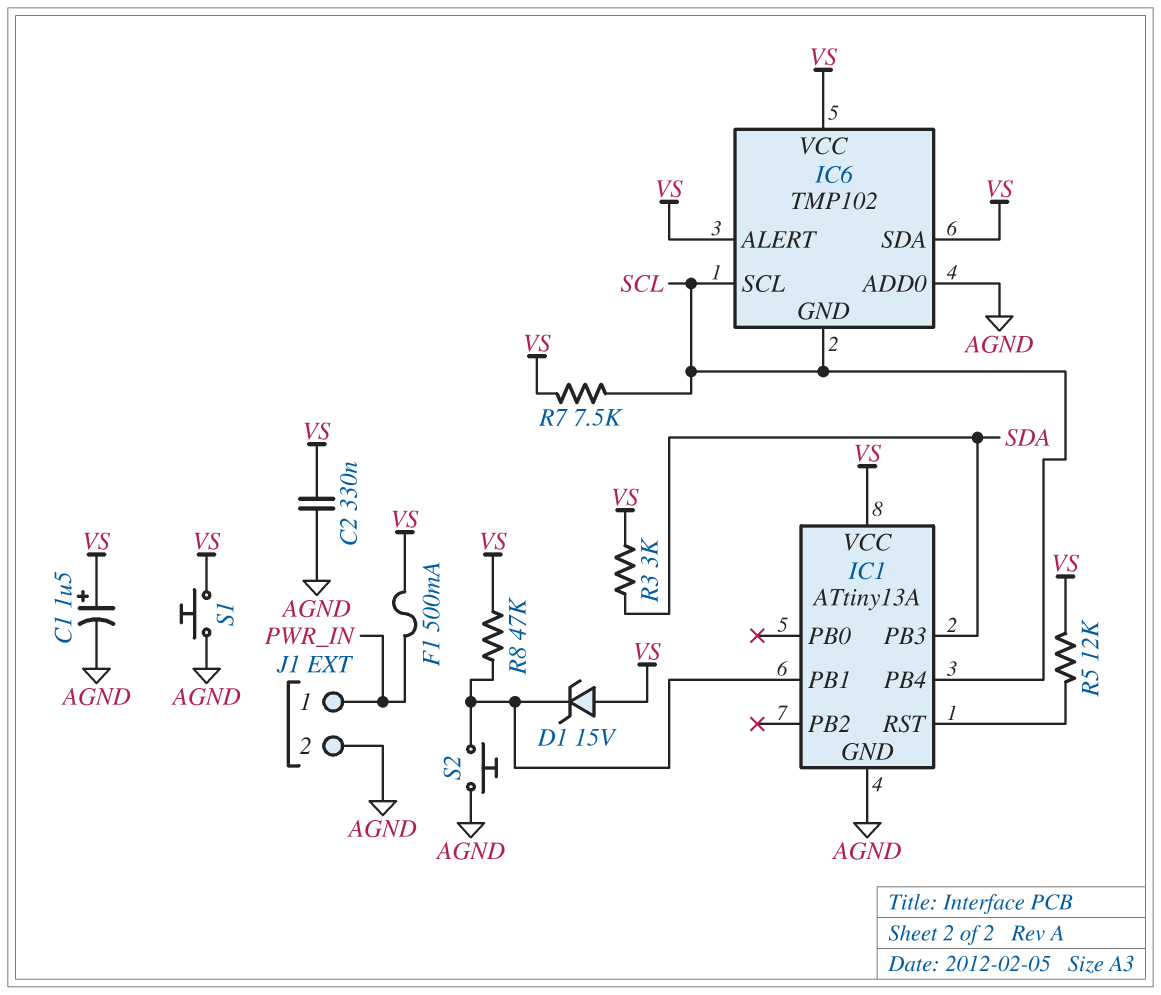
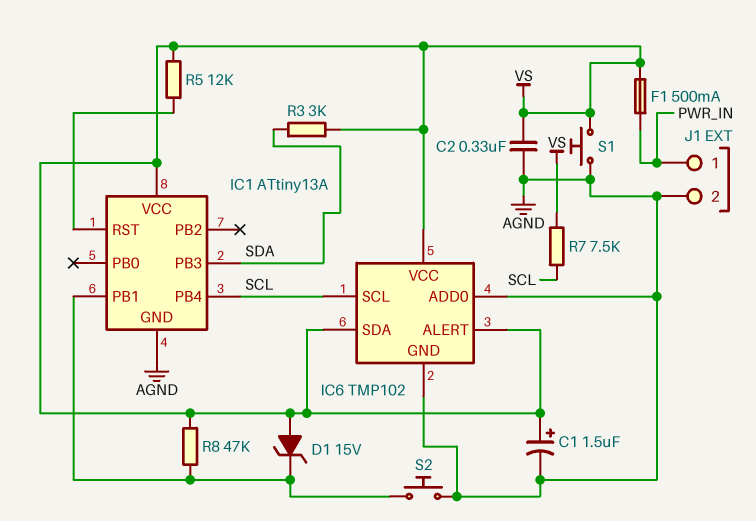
IC6 pin GND: SCL -> AGND

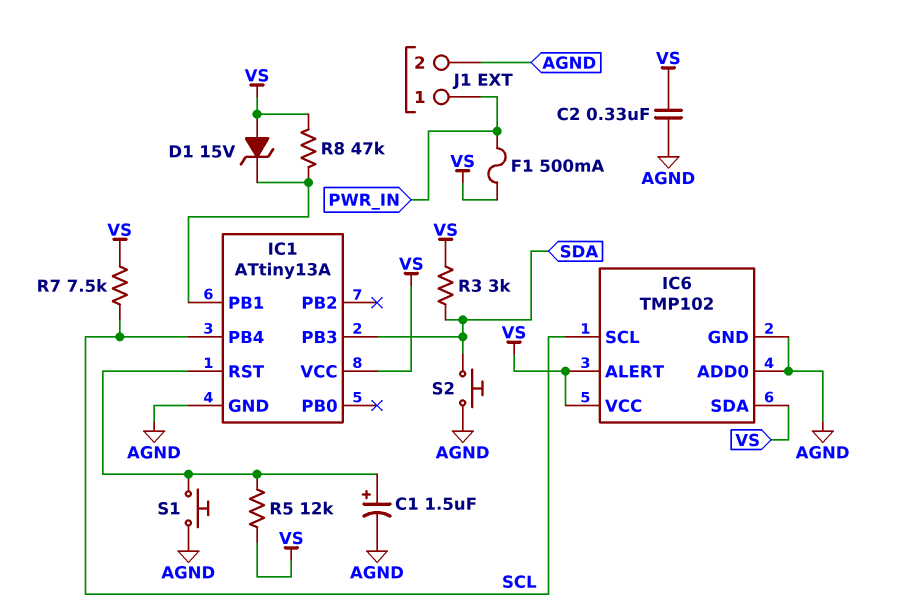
C1: 1.5uF (plus VS, minus AGND) -> 1.5uF (plus IC1/RST, minus AGND)
S1: button (AGND, VS) -> button (AGND, IC1/RST)
S2: button (AGND, IC1/PB1) -> button (AGND, SDA)

